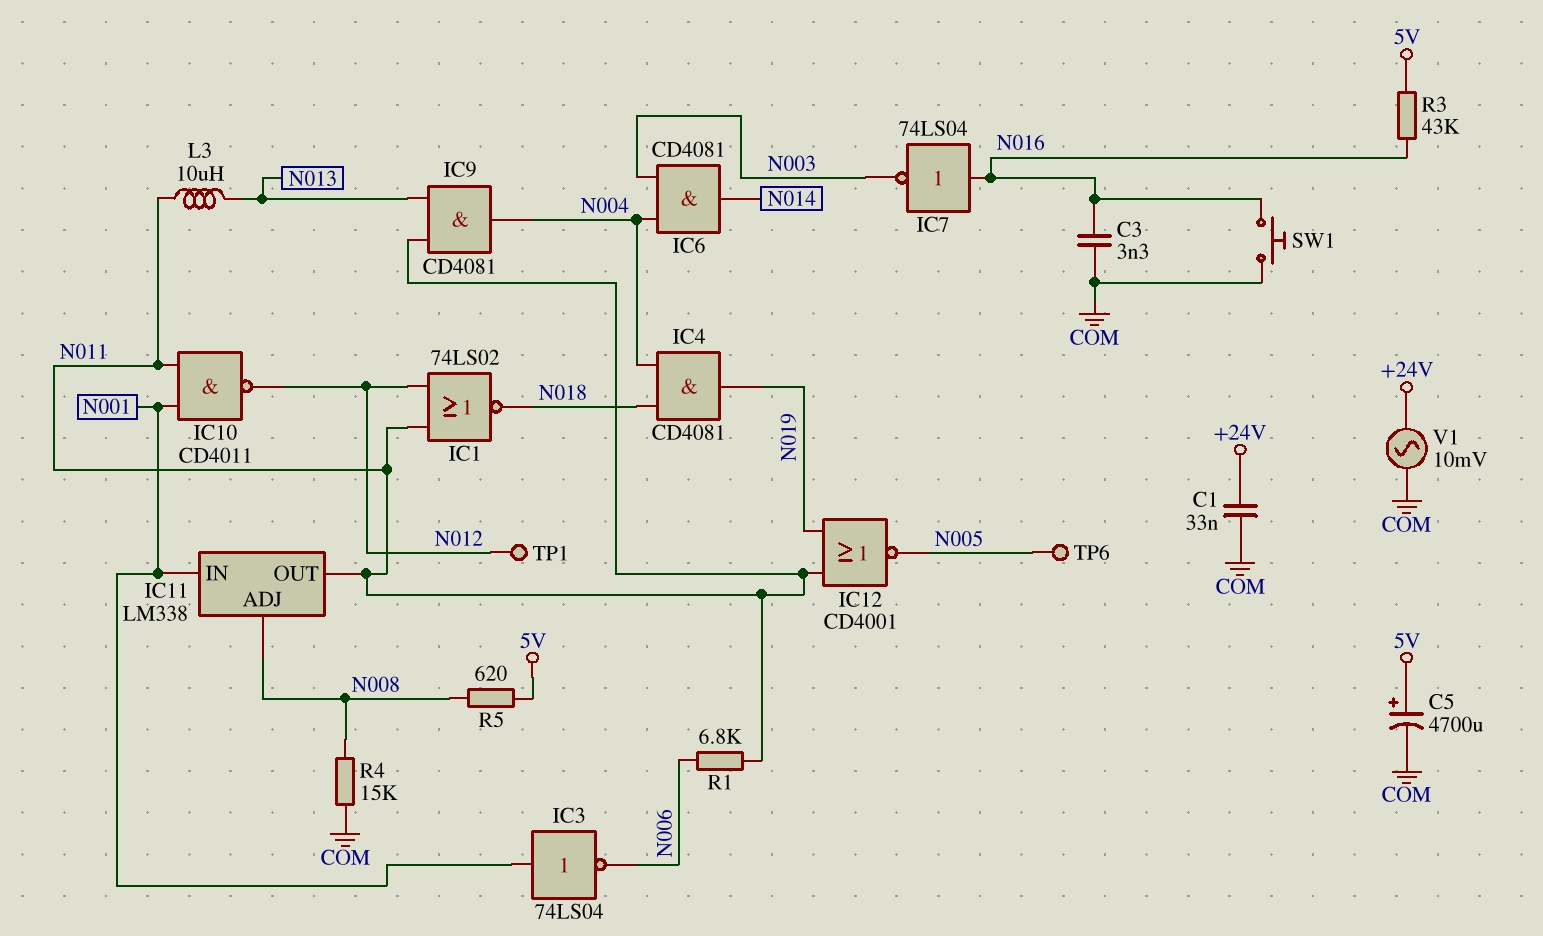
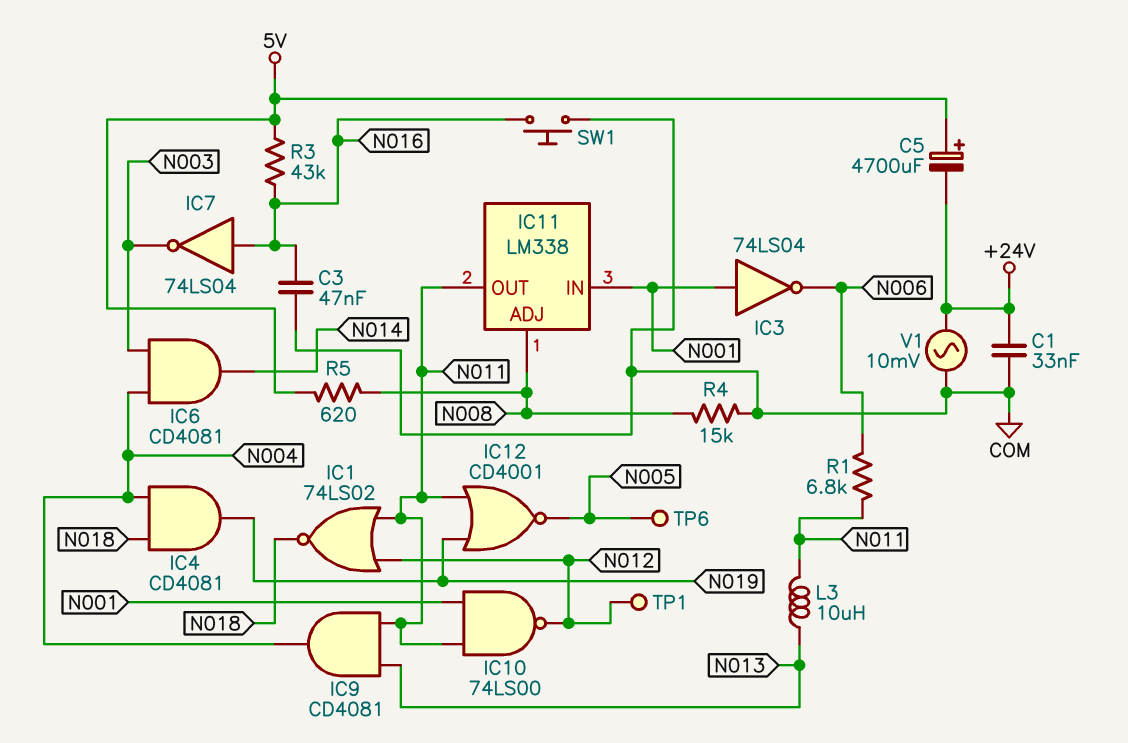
C3: 3.3nF (COM, N016) -> 47nF (COM, N016)
C5: 4700uF (plus 5V, minus COM) -> 4700uF (plus 5V, minus +24V)
IC10: NAND CD4011 (in N001, in N011, out N012) -> NAND 74LS00 (in N001, in N011, out N012)

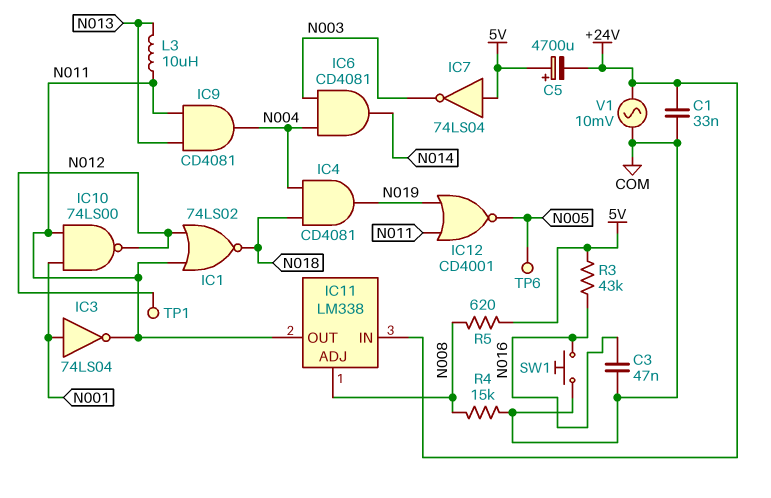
IC3: NOT 74LS04 (in N001, out N006) -> NOT 74LS04 (in N001, out N011)
IC7: NOT 74LS04 (in N016, out N003) -> NOT 74LS04 (in 5V, out N003)
IC11 pin IN: N001 -> +24V
R1: 6.8k (N006, N011) -> none

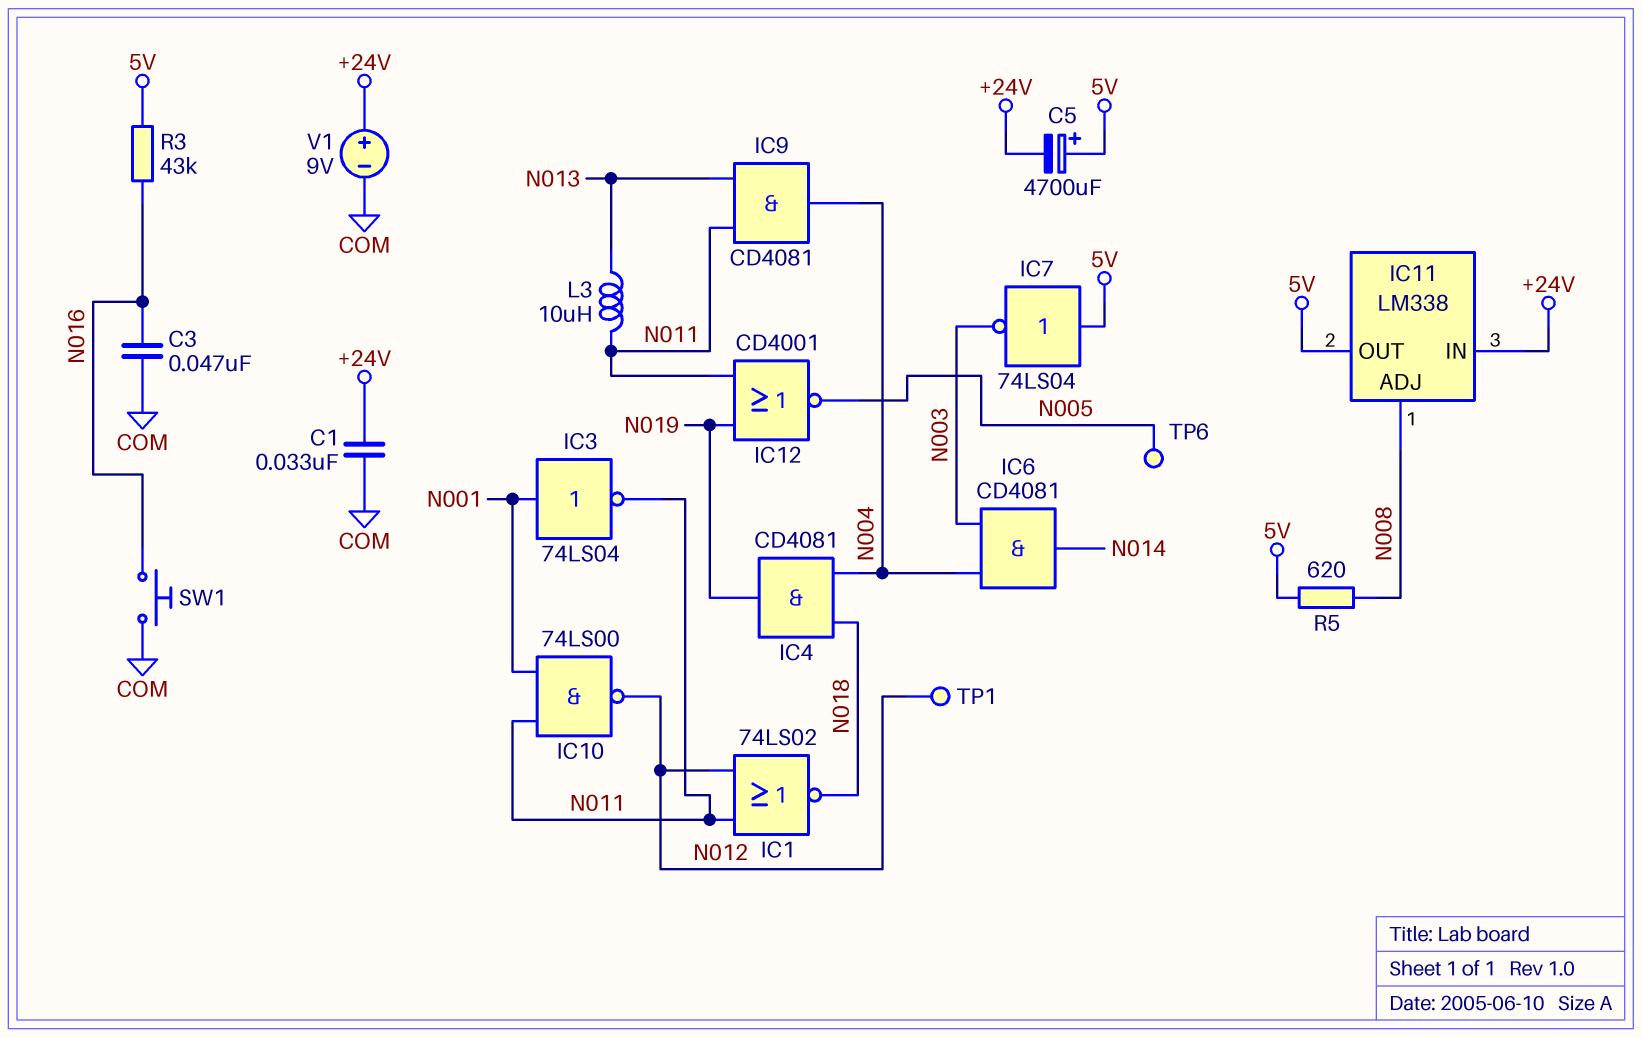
IC11 pin OUT: N011 -> 5V
R4: 15k (COM, N008) -> none
V1: AC 10mV (+24V, COM) -> 9V (plus +24V, minus COM)

